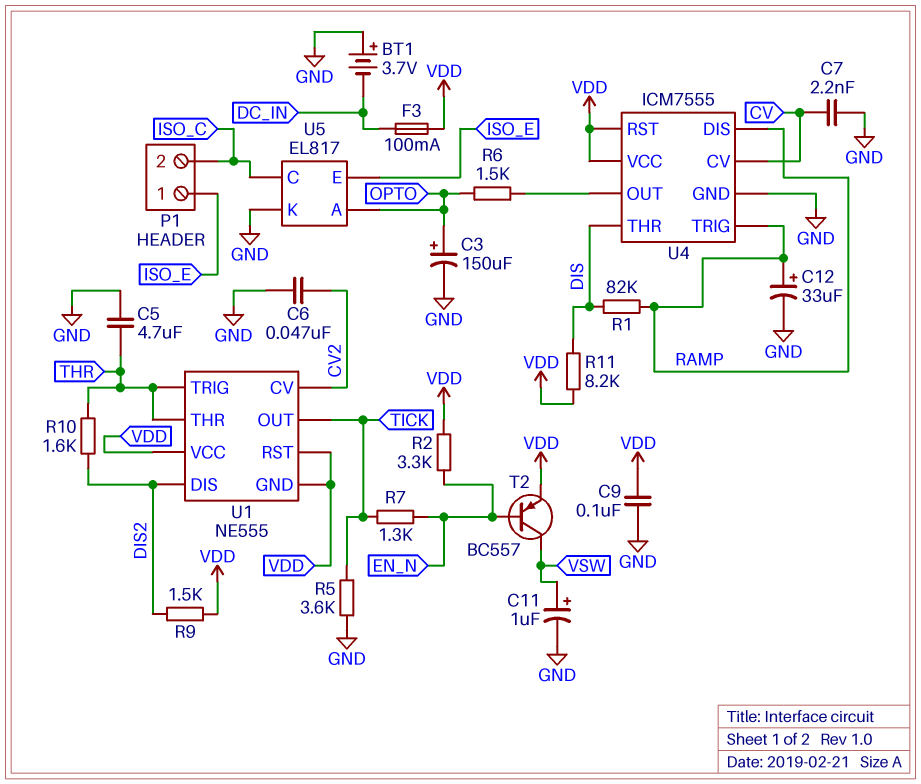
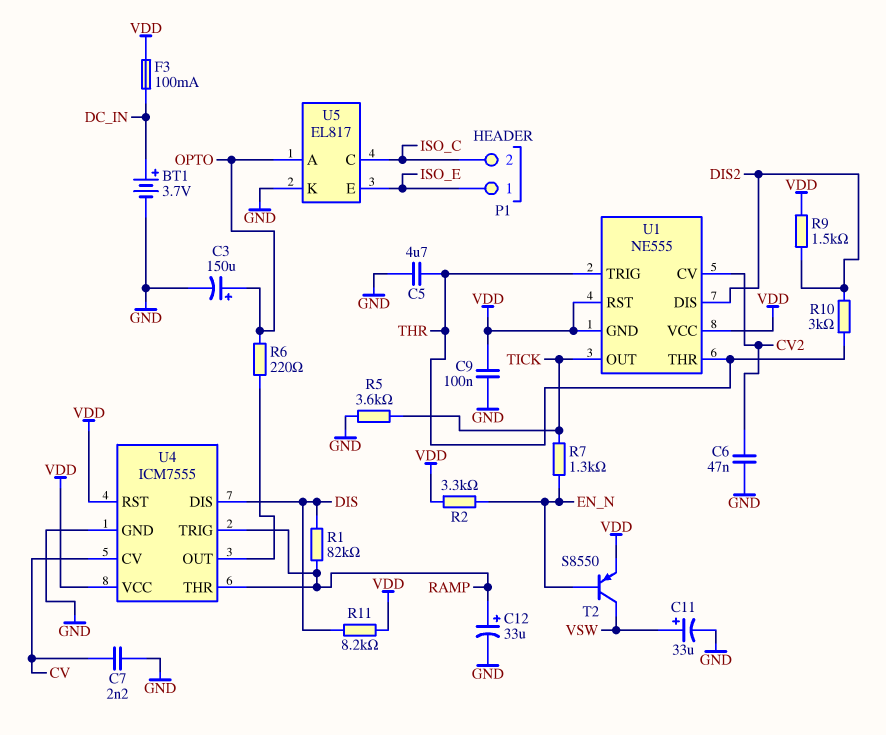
BT1: 3.7V (plus GND, minus DC_IN) -> 3.7V (plus DC_IN, minus GND)
C11: 1uF (plus VSW, minus GND) -> 33uF (plus VSW, minus GND)
R6: 1.5k (OPTO, U4/OUT) -> 220 (OPTO, U4/OUT)
R10: 1.6k (DIS2, THR) -> 3k (DIS2, THR)
T2: PNP BC557 (B EN_N, C VSW, E VDD) -> PNP S8550 (B EN_N, C VSW, E VDD)
U4 pin DIS: RAMP -> DIS
U4 pin THR: DIS -> RAMP

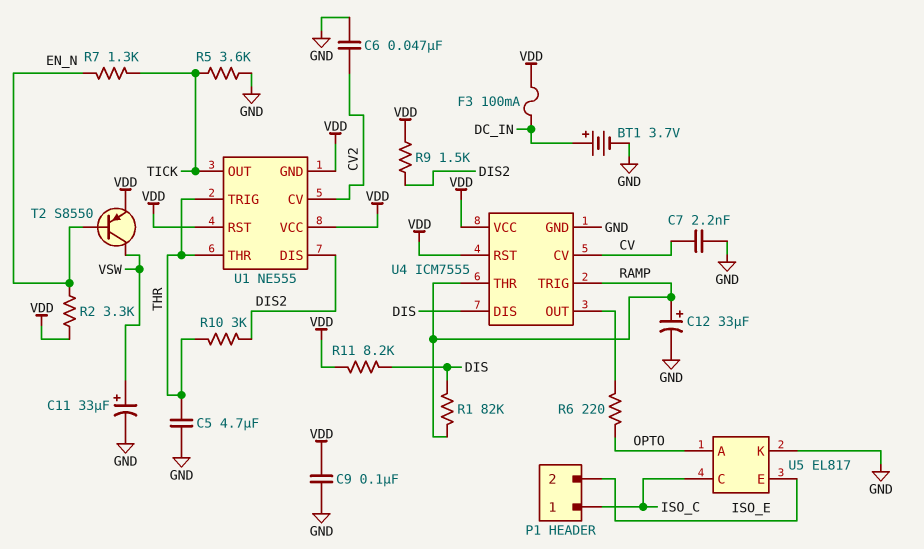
C3: 150uF (plus OPTO, minus GND) -> none
P1 pin 1: ISO_E -> ISO_C
P1 pin 2: ISO_C -> ISO_E

